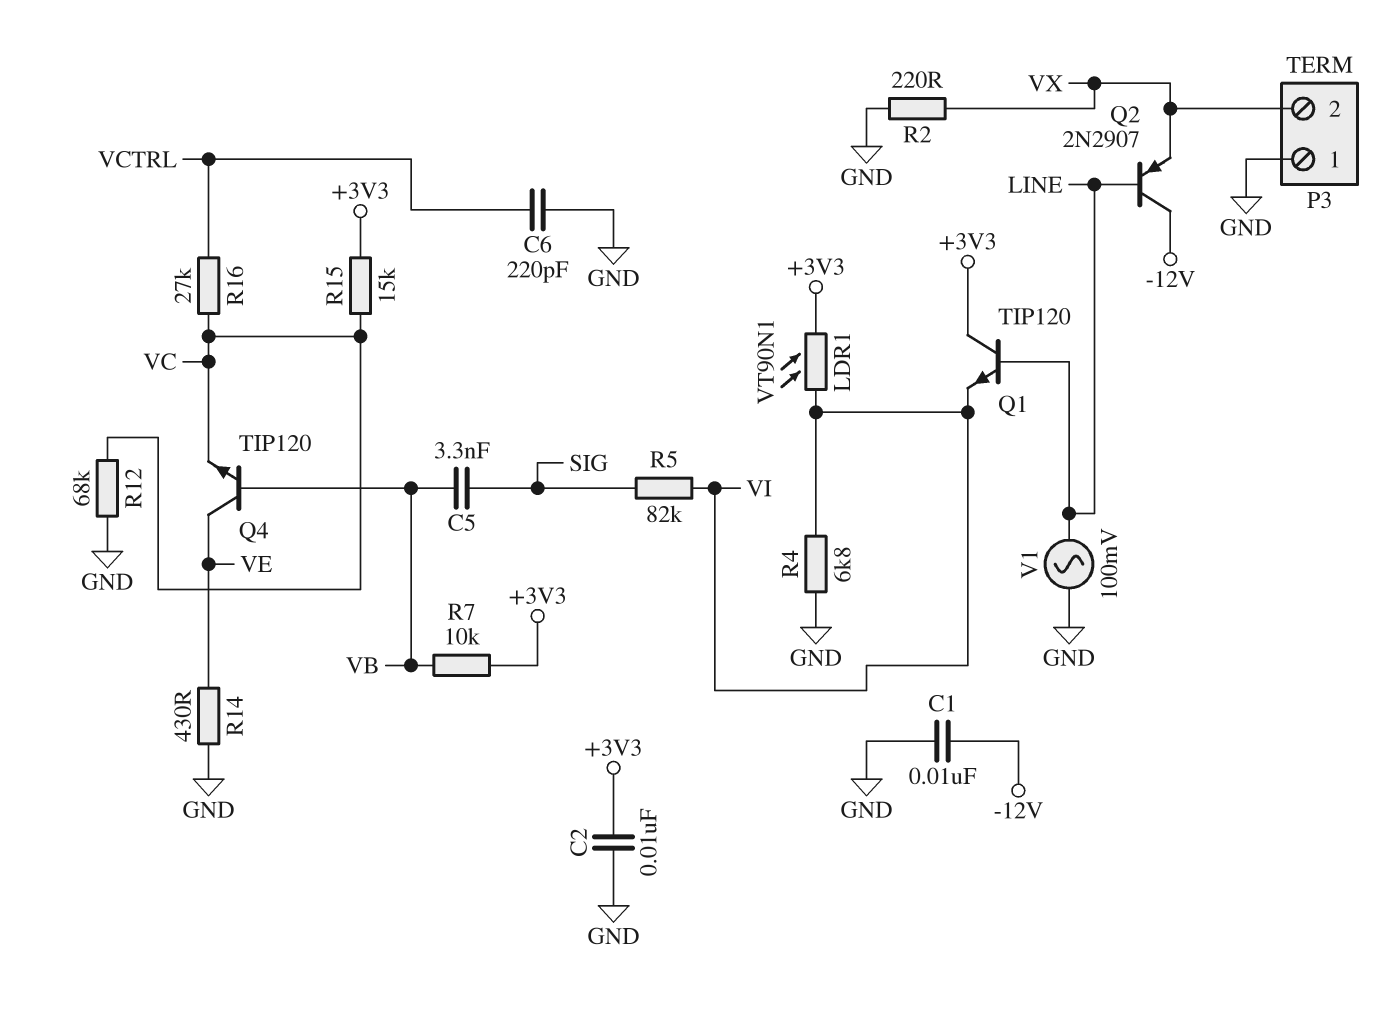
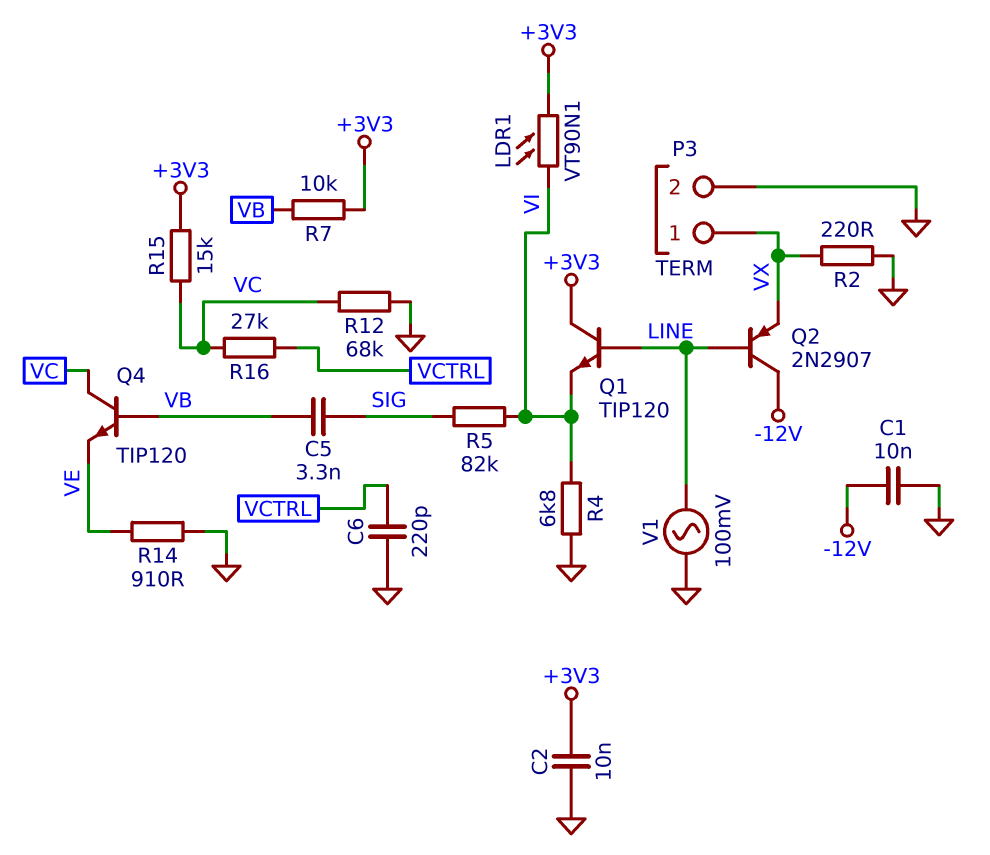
P3 pin 1: GND -> VX
P3 pin 2: VX -> GND
Q4: NPN TIP120 (B VB, C VE, E VC) -> NPN TIP120 (B VB, C VC, E VE)
R14: 430 (GND, VE) -> 910 (GND, VE)

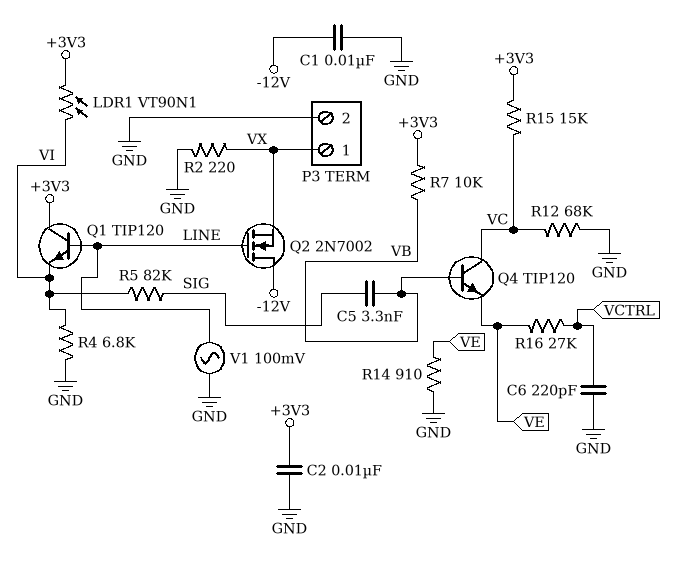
Q2: PNP 2N2907 (B LINE, C -12V, E VX) -> NMOS 2N7002 (G LINE, D -12V, S VX)
R16: 27k (VC, VCTRL) -> 27k (VCTRL, VE)

